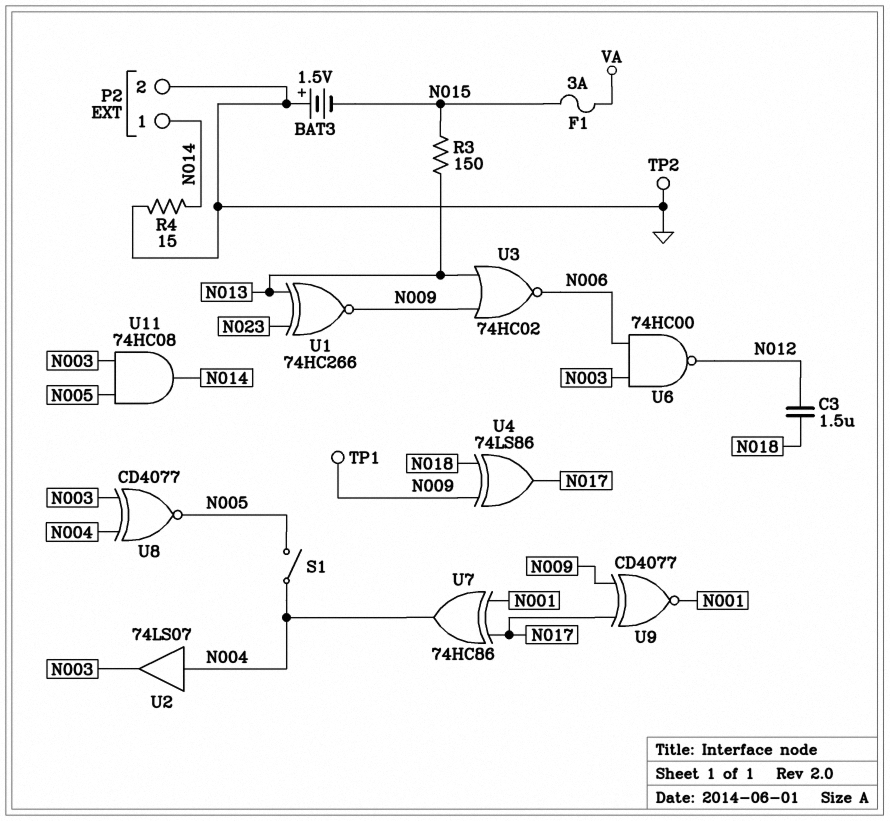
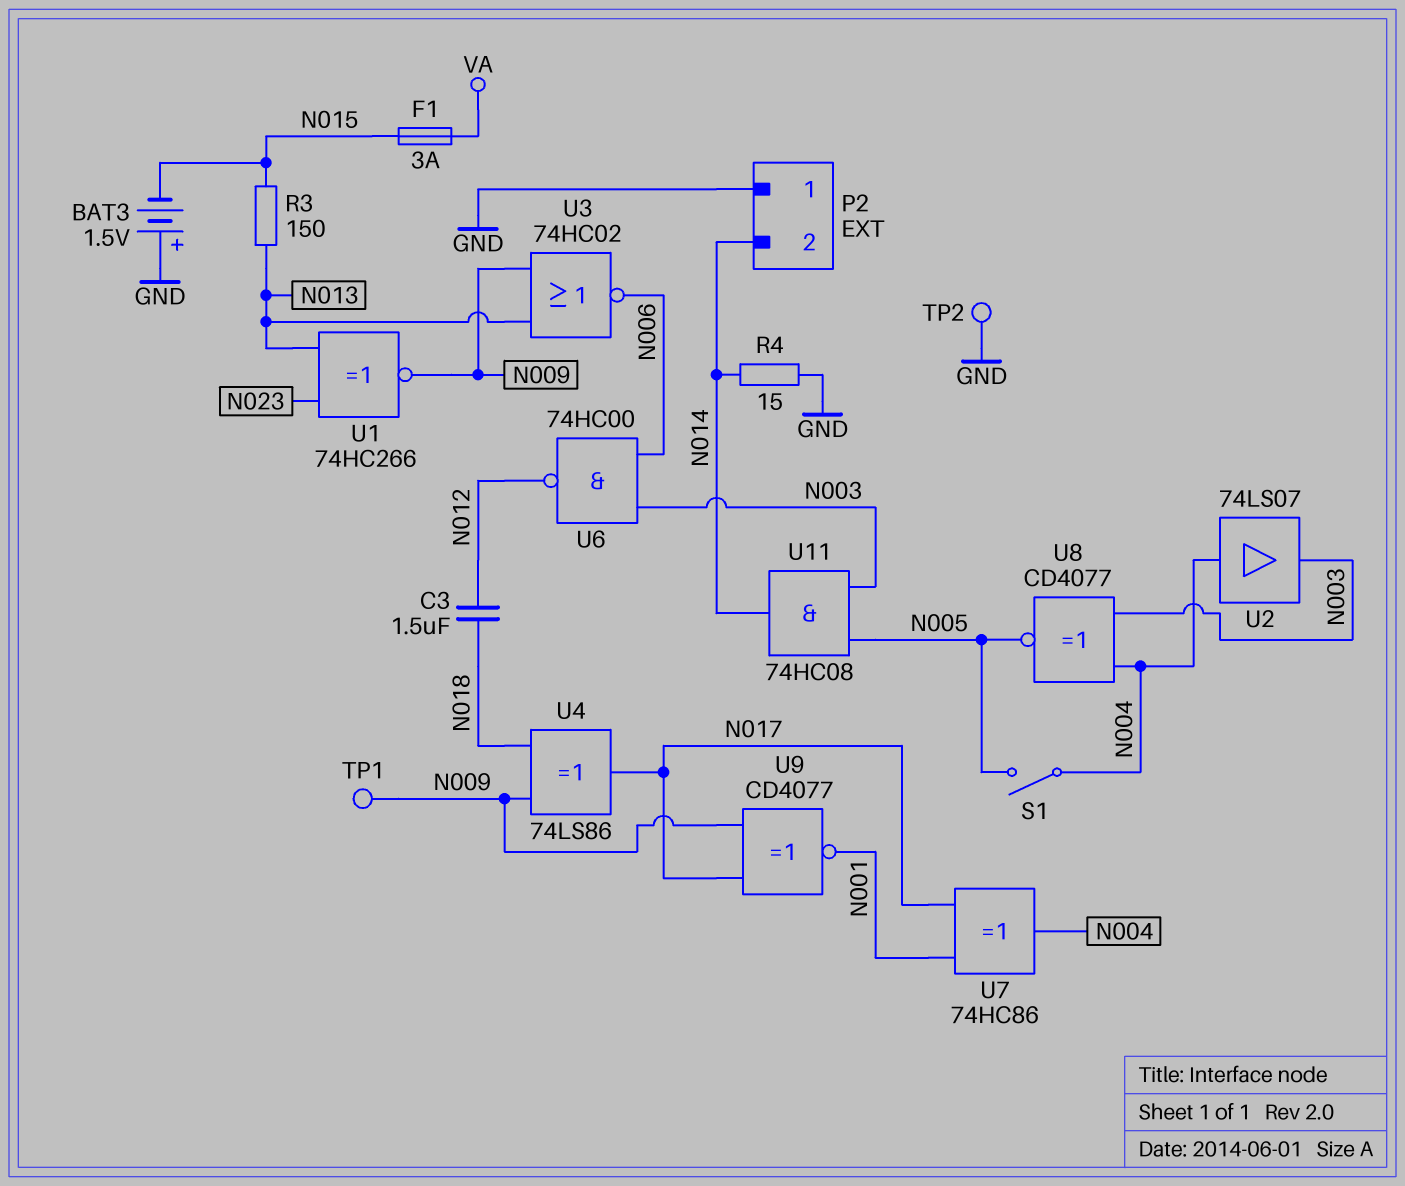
P2 pin 1: N014 -> GND
P2 pin 2: GND -> N014

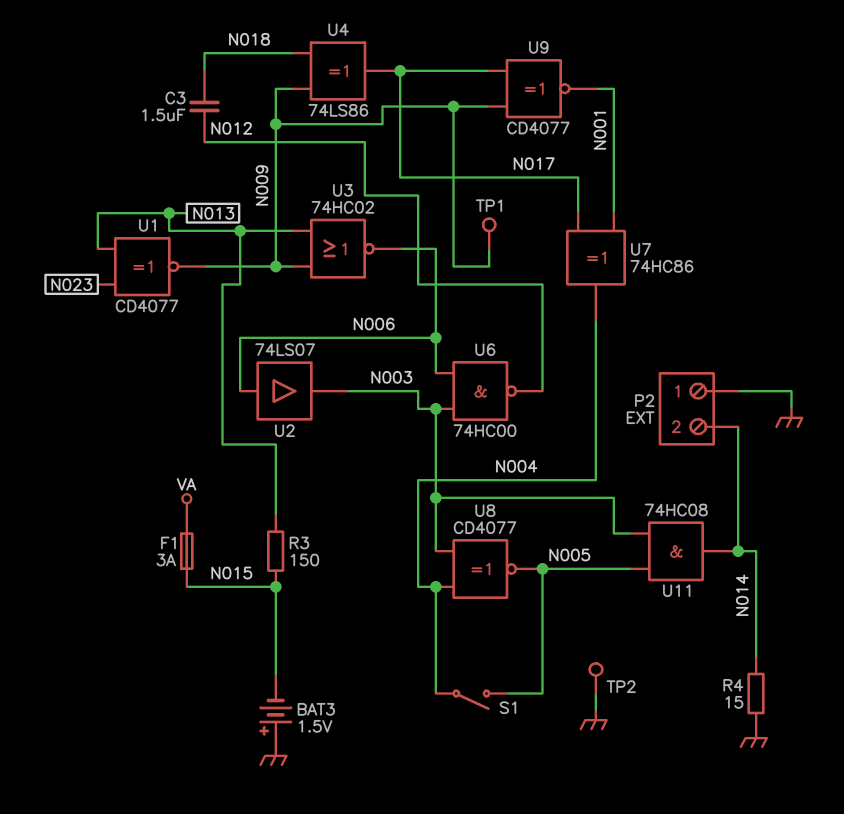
U1: XNOR 74HC266 (in N013, in N023, out N009) -> XNOR CD4077 (in N013, in N023, out N009)
U2: buffer 74LS07 (in N004, out N003) -> buffer 74LS07 (in N006, out N003)

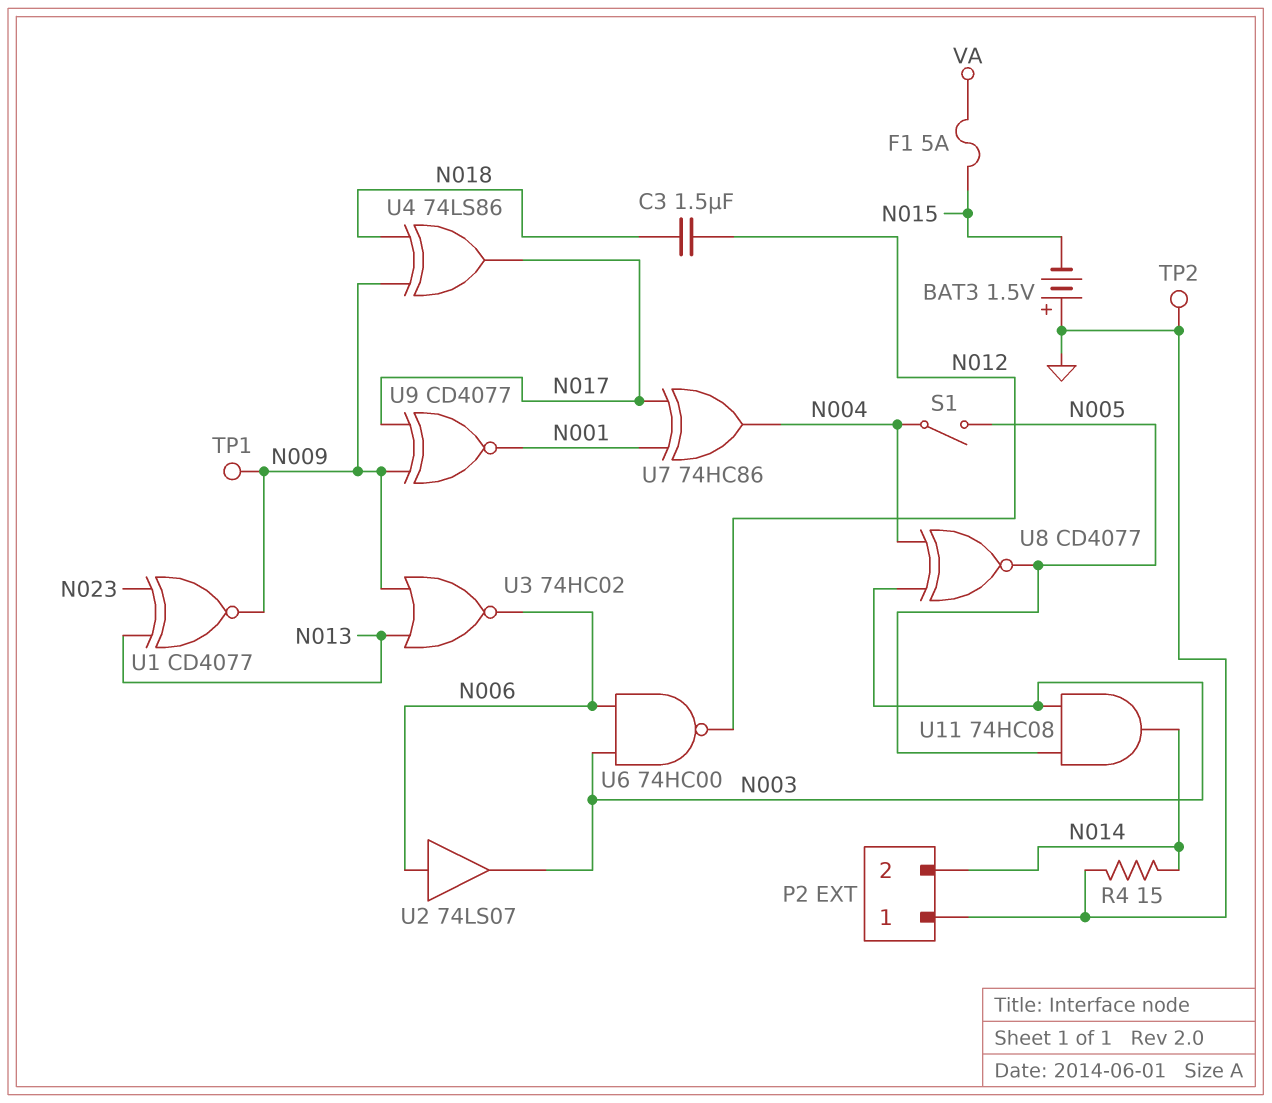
F1: 3A (N015, VA) -> 5A (N015, VA)
R3: 150 (N013, N015) -> none

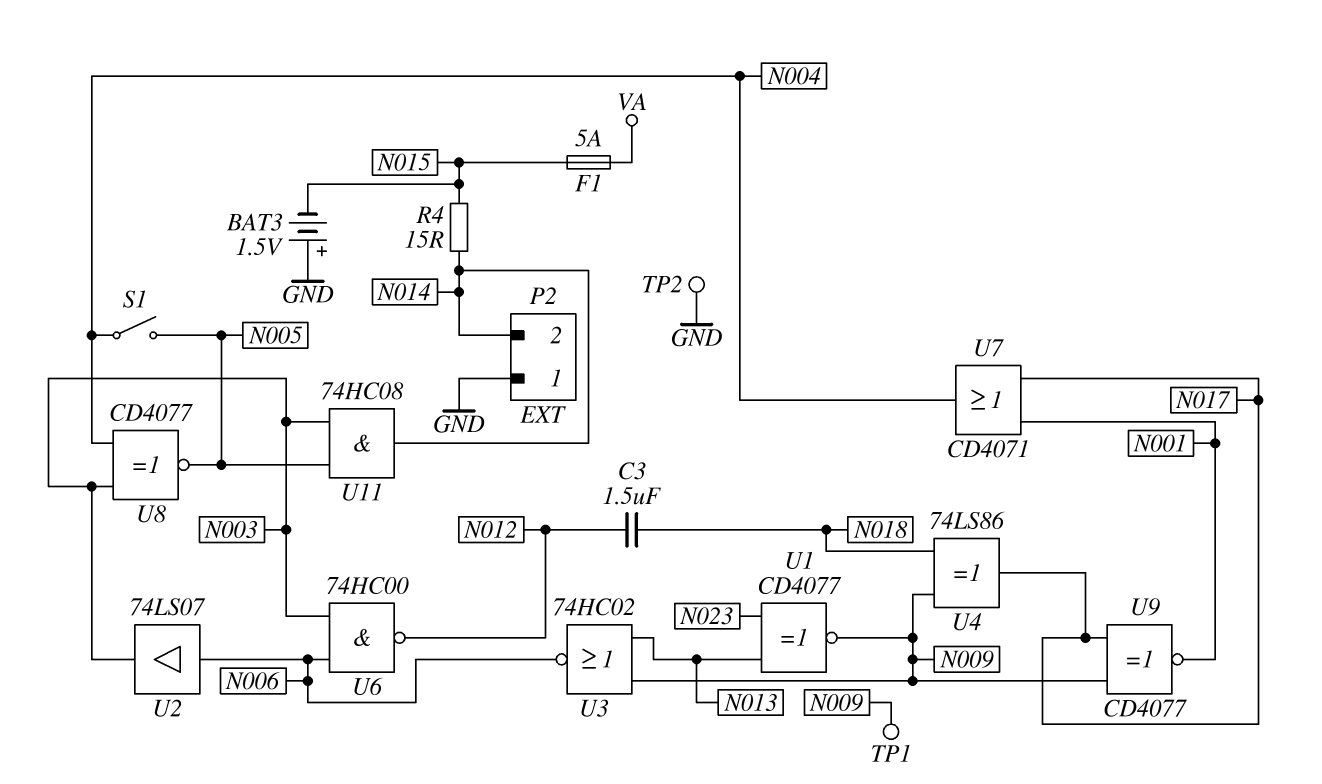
R4: 15 (GND, N014) -> 15 (N014, N015)
U7: XOR 74HC86 (in N001, in N017, out N004) -> OR CD4071 (in N001, in N017, out N004)

